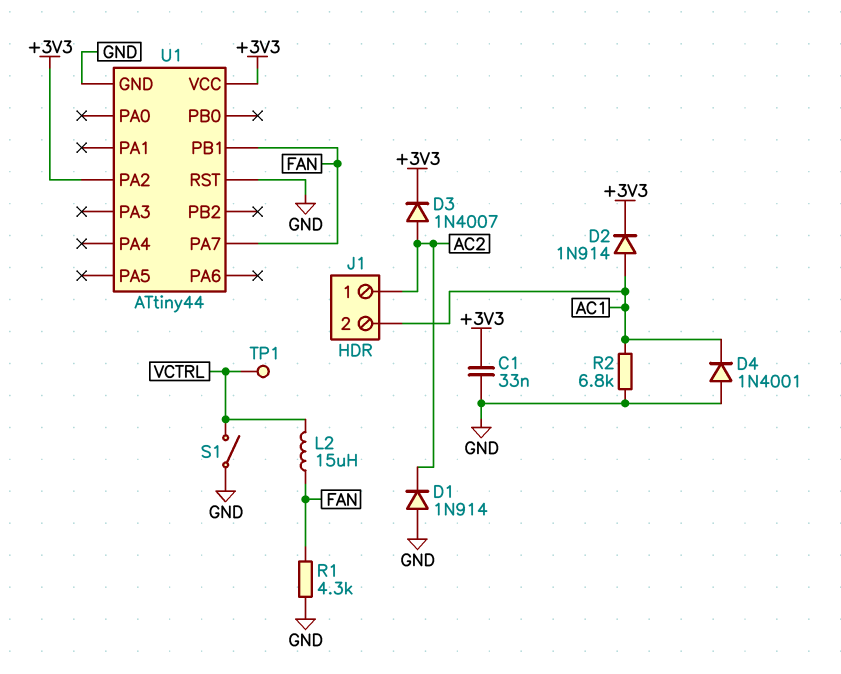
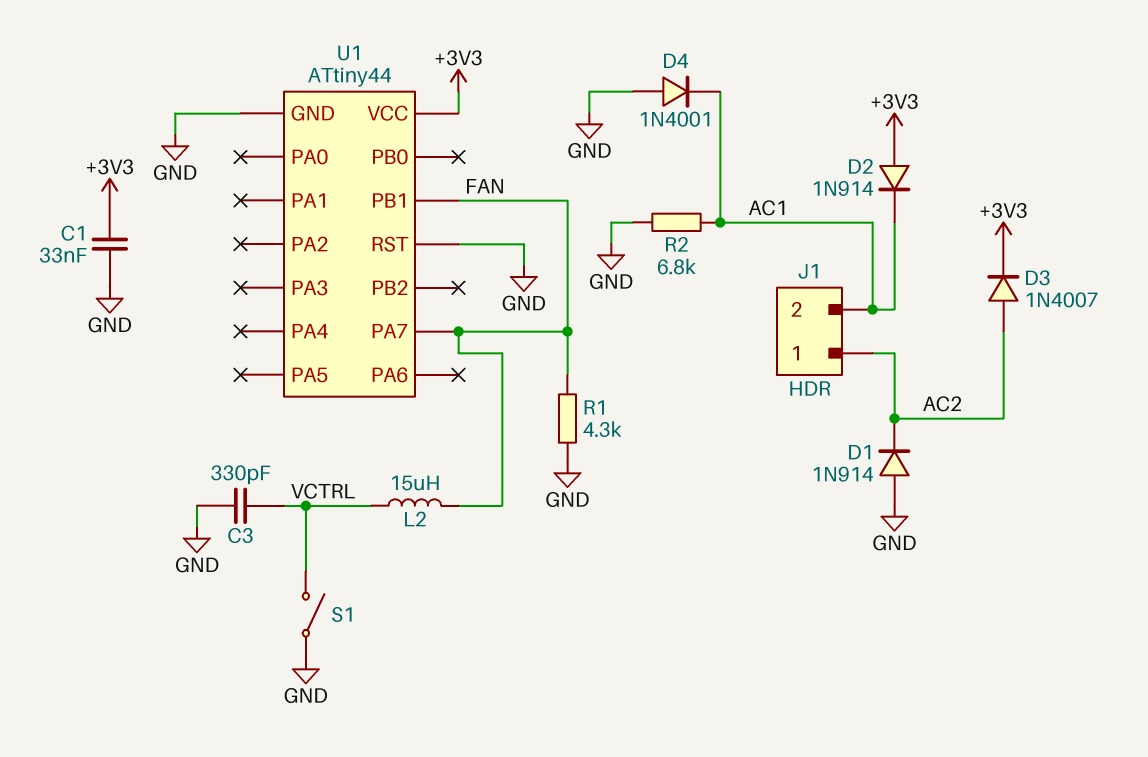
C3: none -> 330pF (GND, VCTRL)
D2: diode 1N914 (A AC1, K +3V3) -> diode 1N914 (A +3V3, K AC1)
TP1: test point (VCTRL) -> none
U1 pin PA2: +3V3 -> none

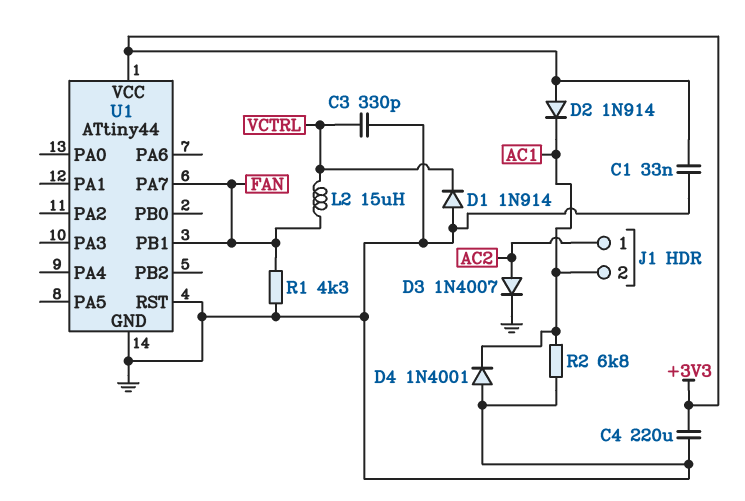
C4: none -> 220uF (+3V3, GND)
D1: diode 1N914 (A GND, K AC2) -> diode 1N914 (A GND, K VCTRL)
D3: diode 1N4007 (A AC2, K +3V3) -> diode 1N4007 (A AC2, K GND)
S1: switch (GND, VCTRL) -> none

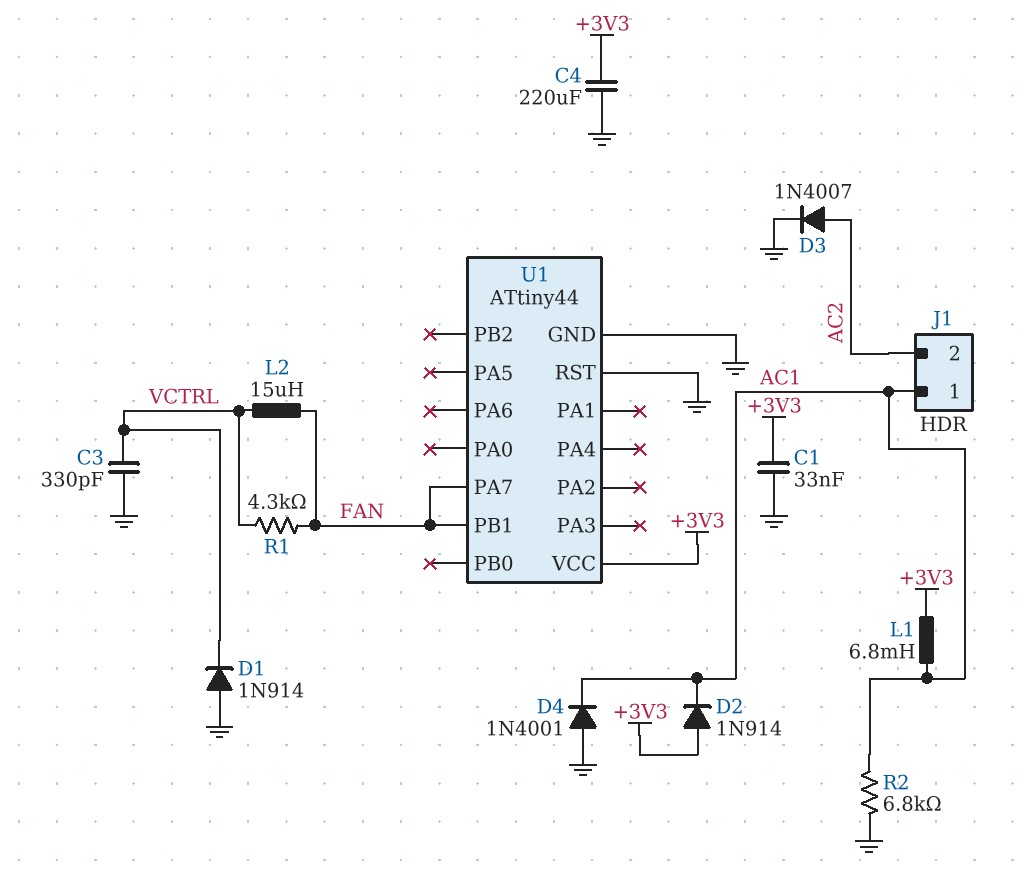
J1 pin 1: AC2 -> AC1
J1 pin 2: AC1 -> AC2
L1: none -> 6.8mH (+3V3, AC1)
R1: 4.3k (FAN, GND) -> 4.3k (FAN, VCTRL)

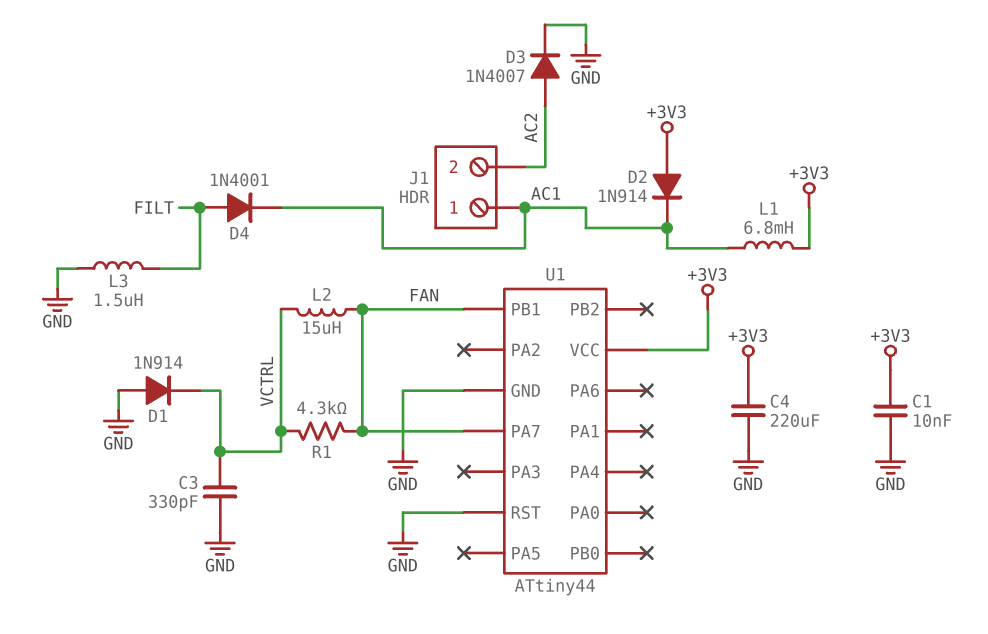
C1: 33nF (+3V3, GND) -> 10nF (+3V3, GND)
D4: diode 1N4001 (A GND, K AC1) -> diode 1N4001 (A FILT, K AC1)
L3: none -> 1.5uH (FILT, GND)
R2: 6.8k (AC1, GND) -> none

